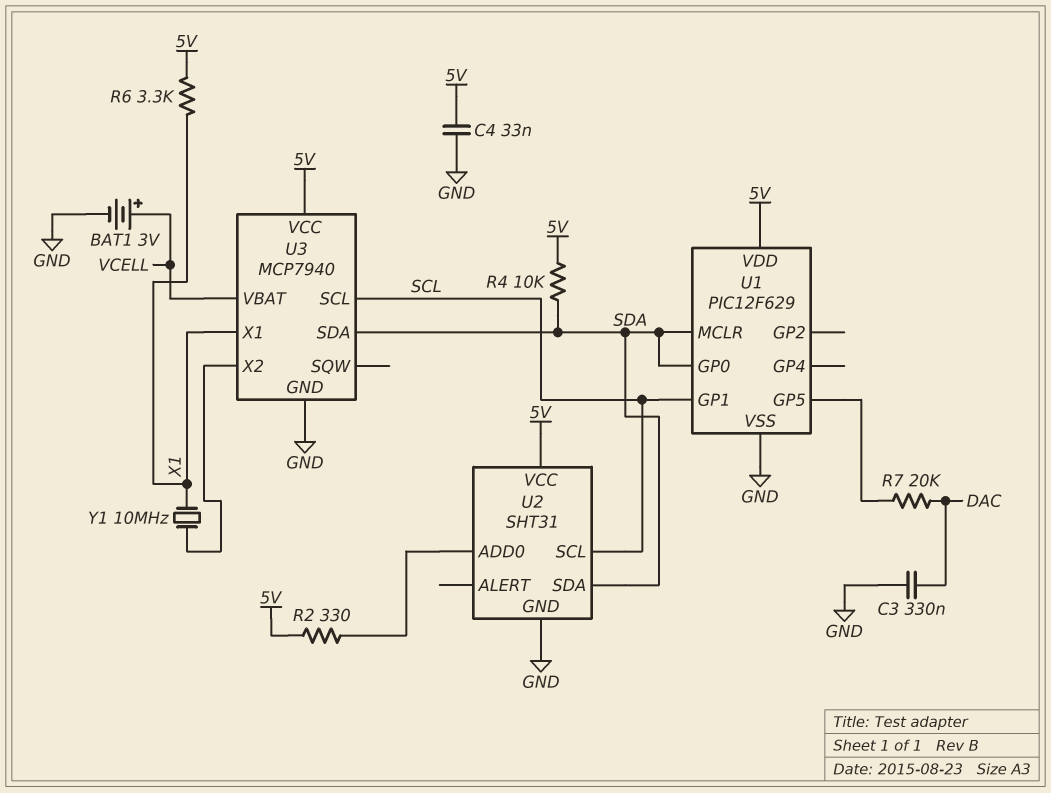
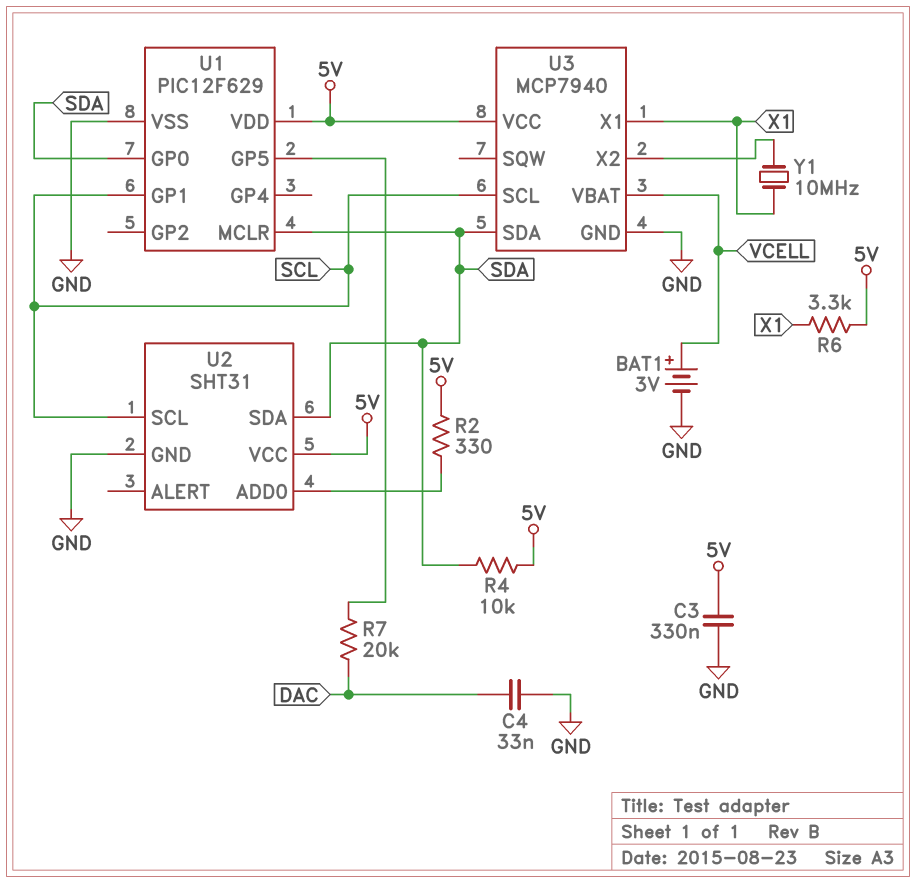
C3: 330nF (DAC, GND) -> 330nF (5V, GND)
C4: 33nF (5V, GND) -> 33nF (DAC, GND)

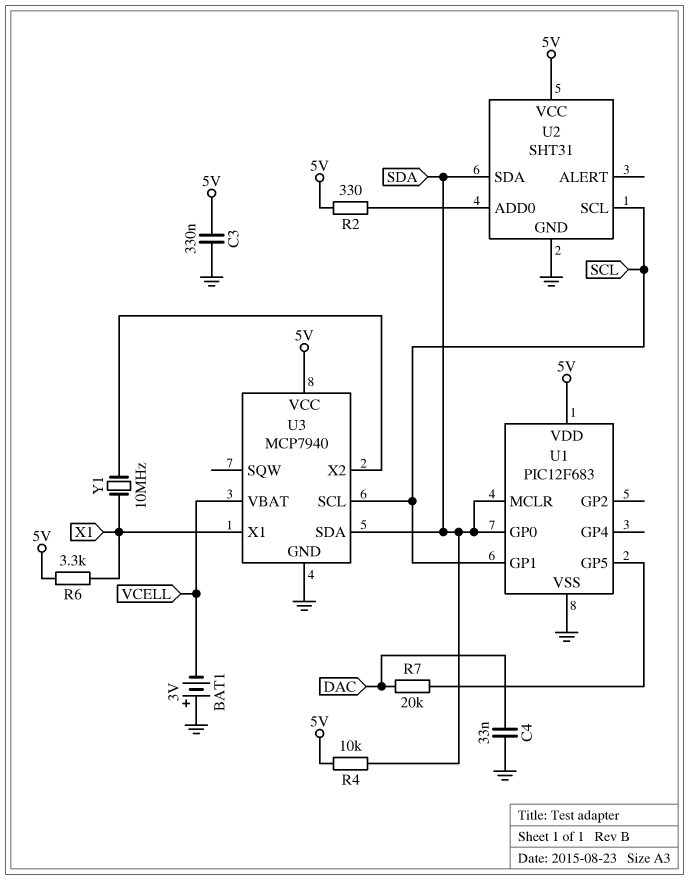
BAT1: 3V (plus VCELL, minus GND) -> 3V (plus GND, minus VCELL)
U1: PIC12F629 -> PIC12F683

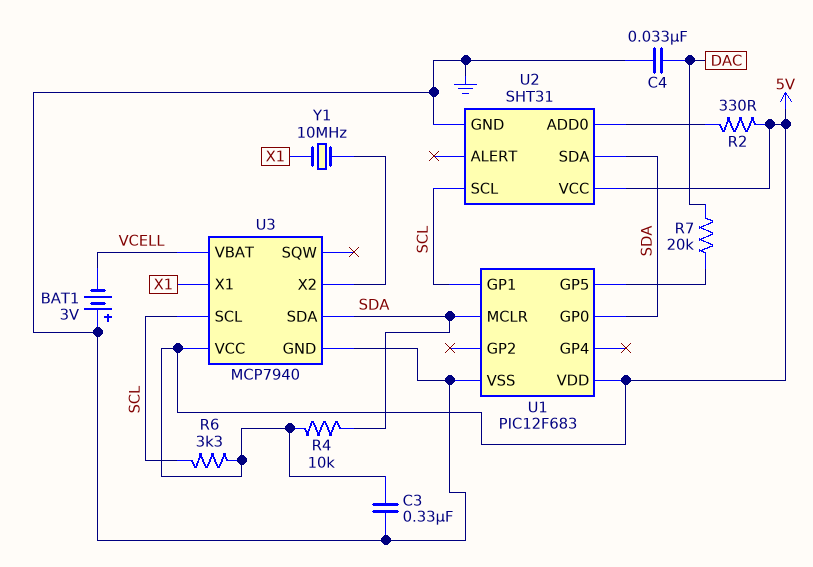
R6: 3.3k (5V, X1) -> 3.3k (5V, SCL)

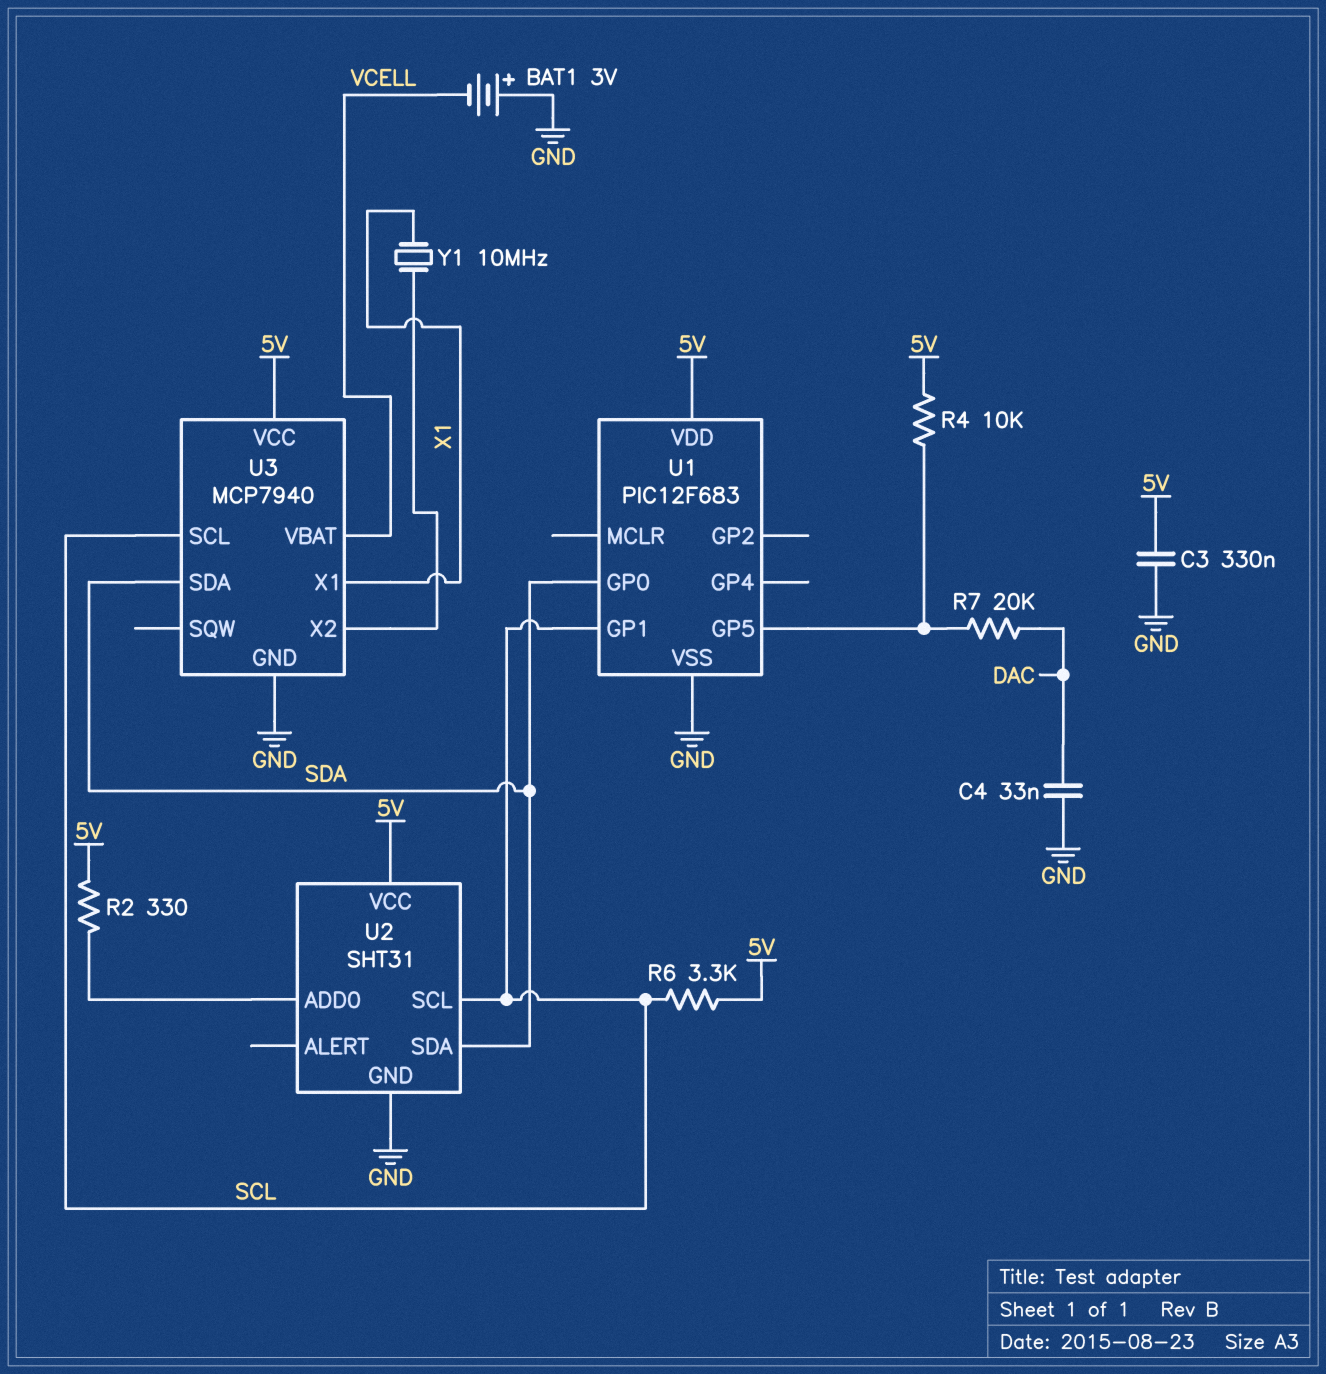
R4: 10k (5V, SDA) -> 10k (5V, U1/GP5)
U1 pin MCLR: SDA -> none

